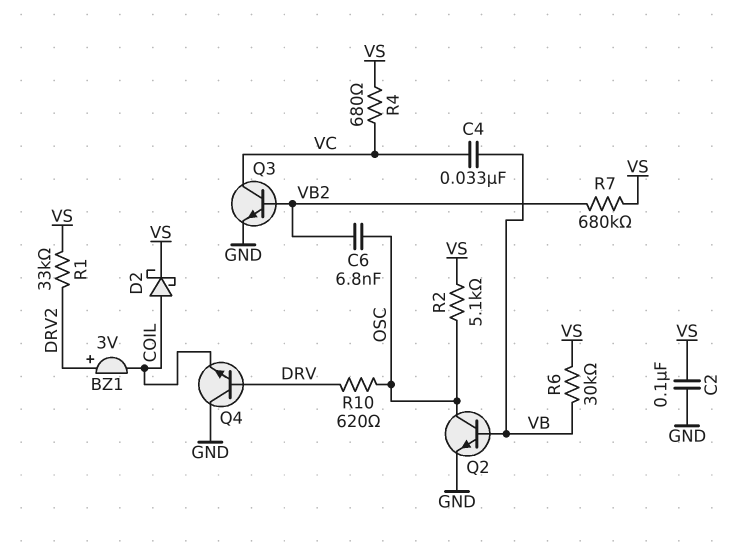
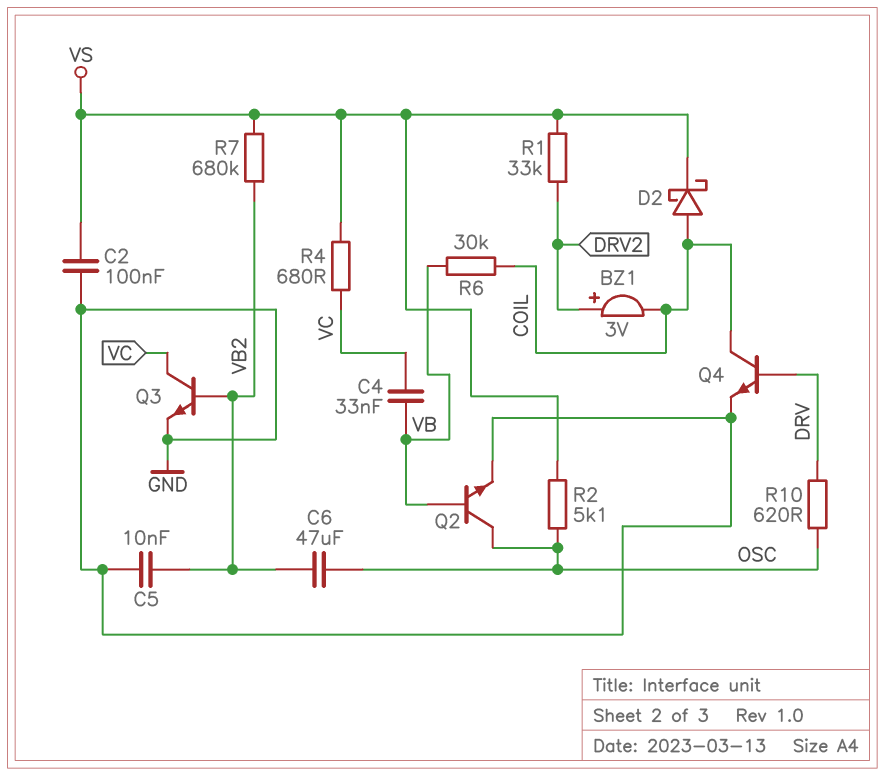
C5: none -> 10nF (GND, VB2)
C6: 6.8nF (OSC, VB2) -> 47uF (OSC, VB2)
Q4: NPN (B DRV, C GND, E COIL) -> NPN (B DRV, C COIL, E GND)
R6: 30k (VB, VS) -> 30k (COIL, VB)

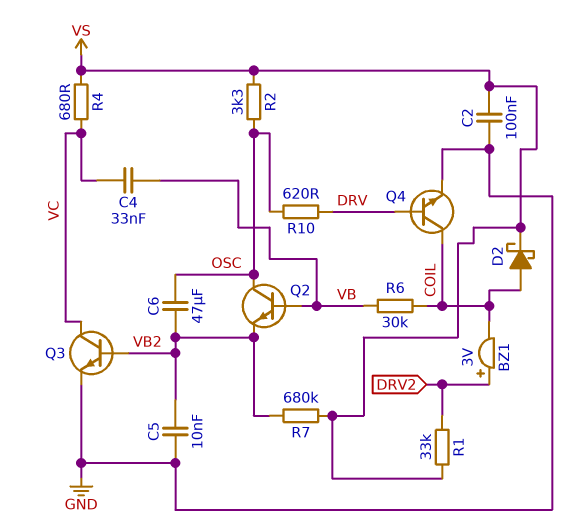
Q2: NPN (B VB, C OSC, E GND) -> NPN (B VB, C OSC, E VB2)
R2: 5.1k (OSC, VS) -> 3.3k (OSC, VS)

